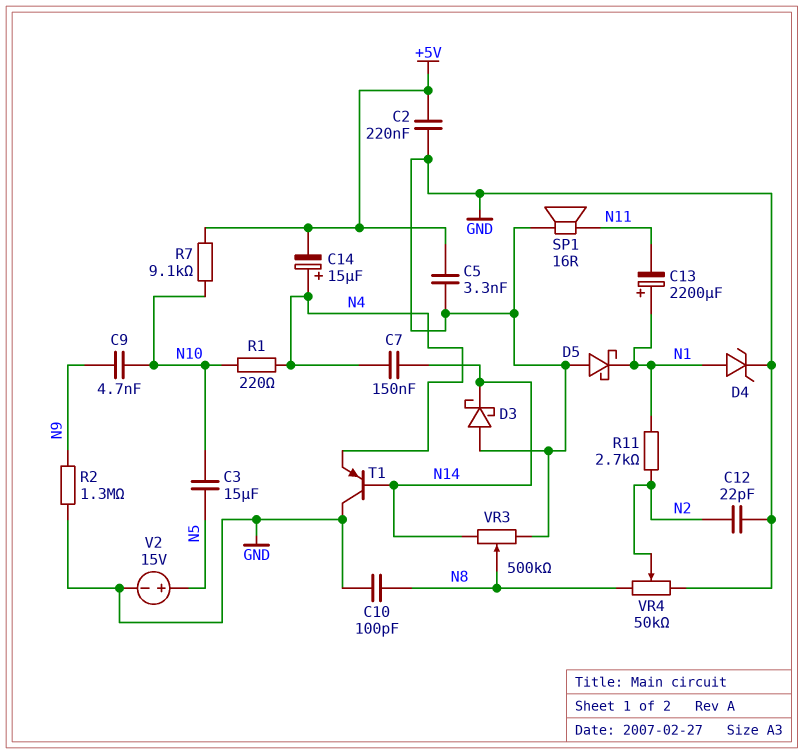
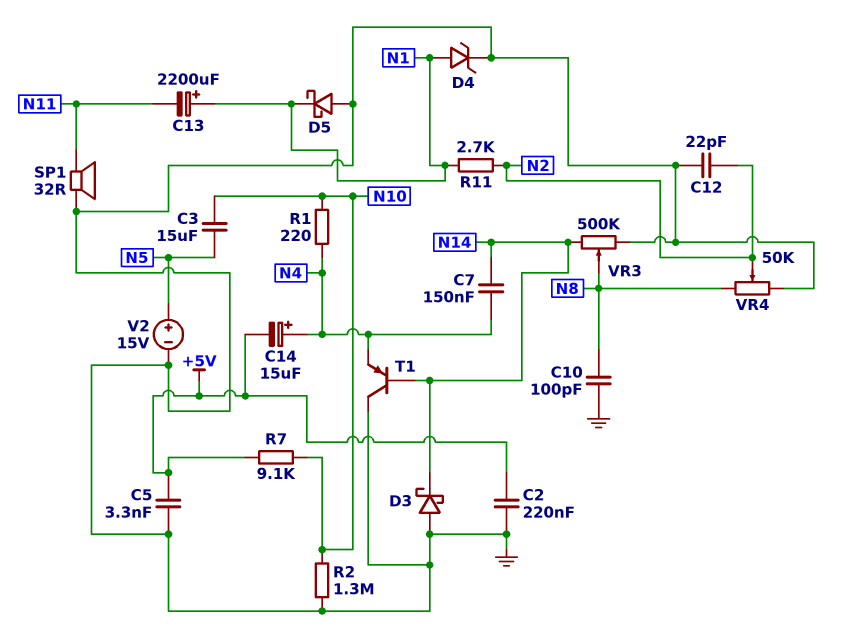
C9: 4.7nF (N9, N10) -> none
R2: 1.3M (GND, N9) -> 1.3M (GND, N10)
SP1: speaker 16R (GND, N11) -> speaker 32R (GND, N11)

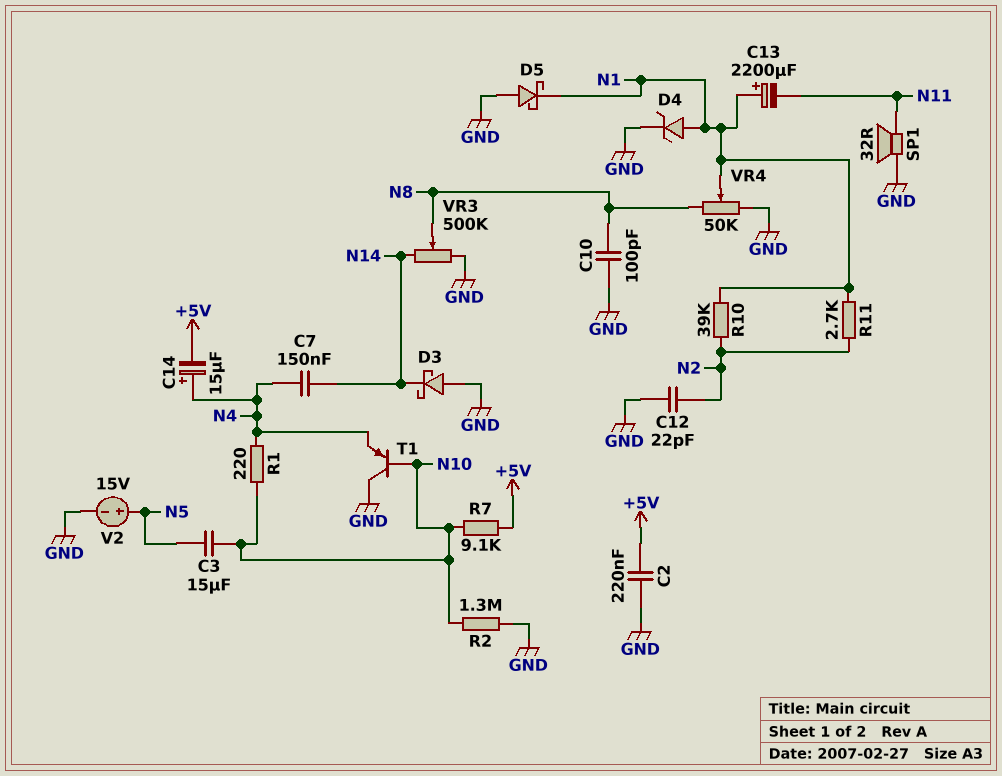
C5: 3.3nF (+5V, GND) -> none
R10: none -> 39k (N1, N2)
T1: PNP (B N14, C GND, E N4) -> PNP (B N10, C GND, E N4)
VR4: 50k (GND, N8, wiper N2) -> 50k (GND, N8, wiper N1)

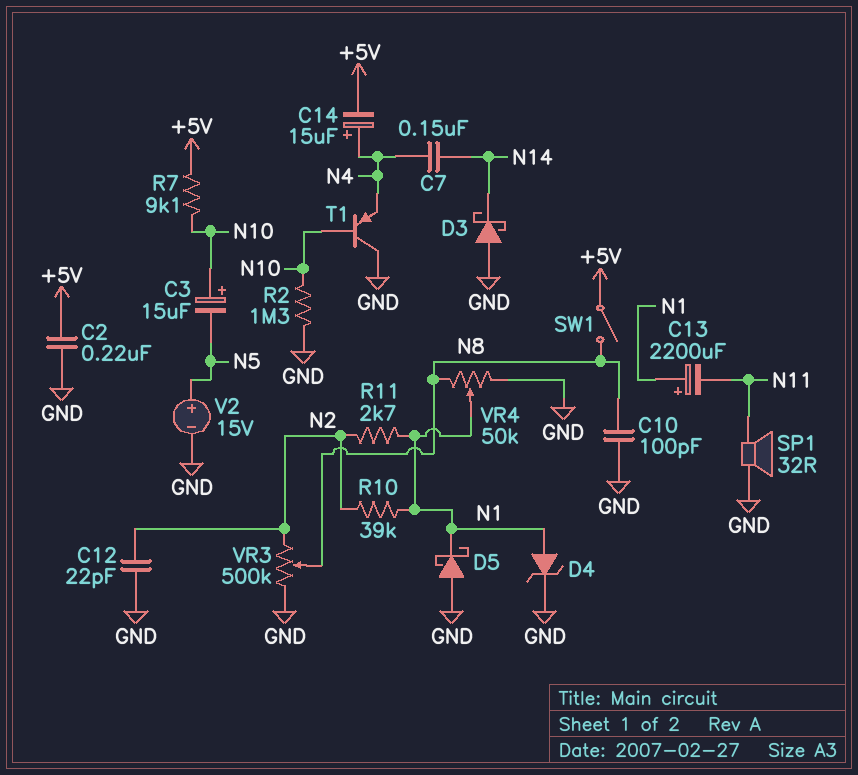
C3: 15uF (N5, N10) -> 15uF (plus N10, minus N5)
R1: 220 (N4, N10) -> none
SW1: none -> switch (+5V, N8)
VR3: 500k (GND, N14, wiper N8) -> 500k (GND, N2, wiper N8)

